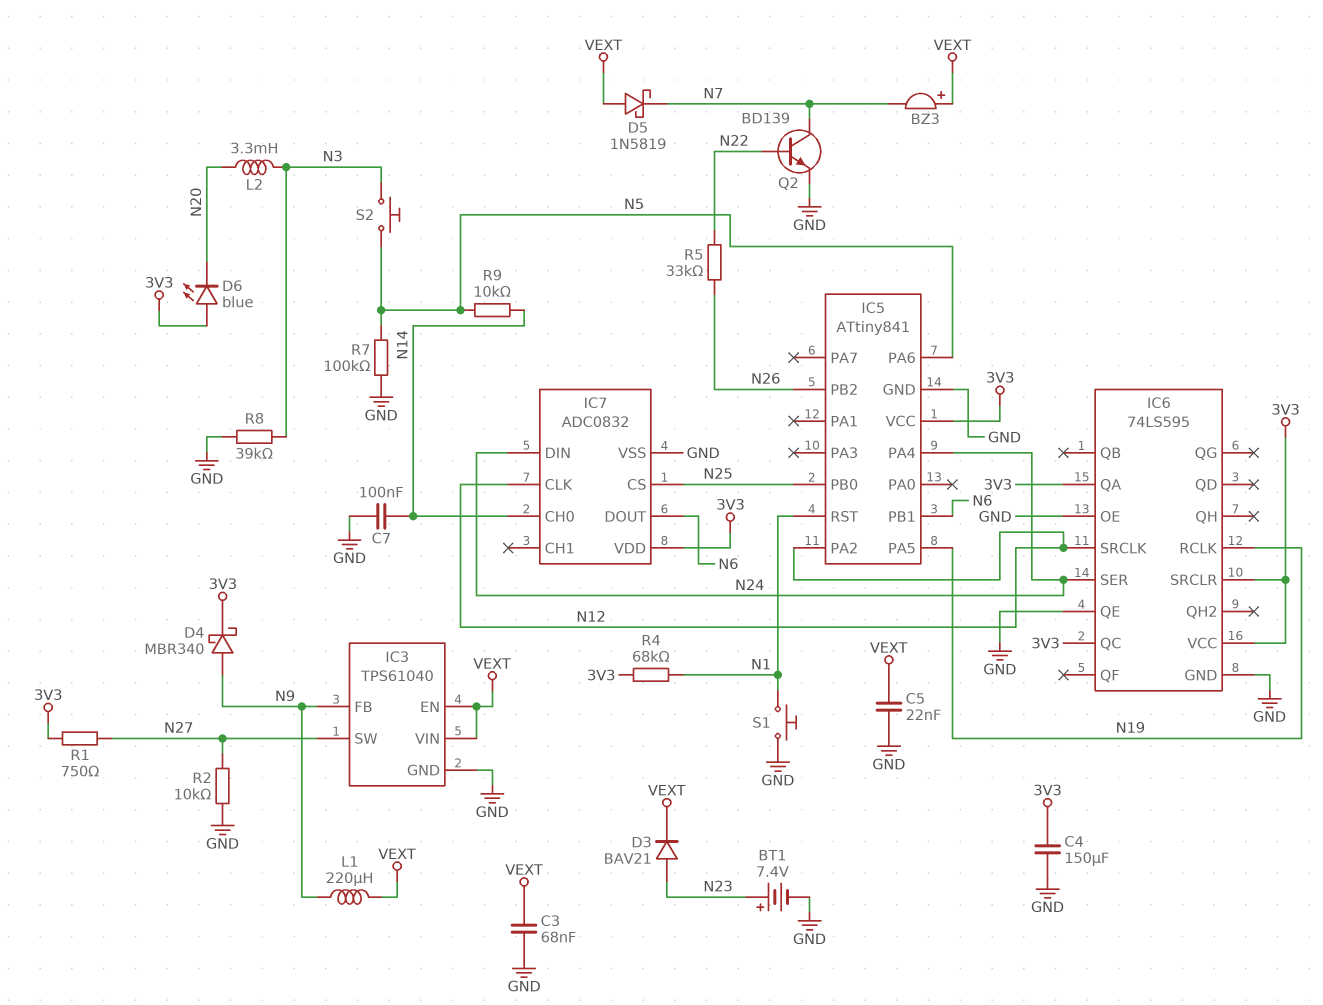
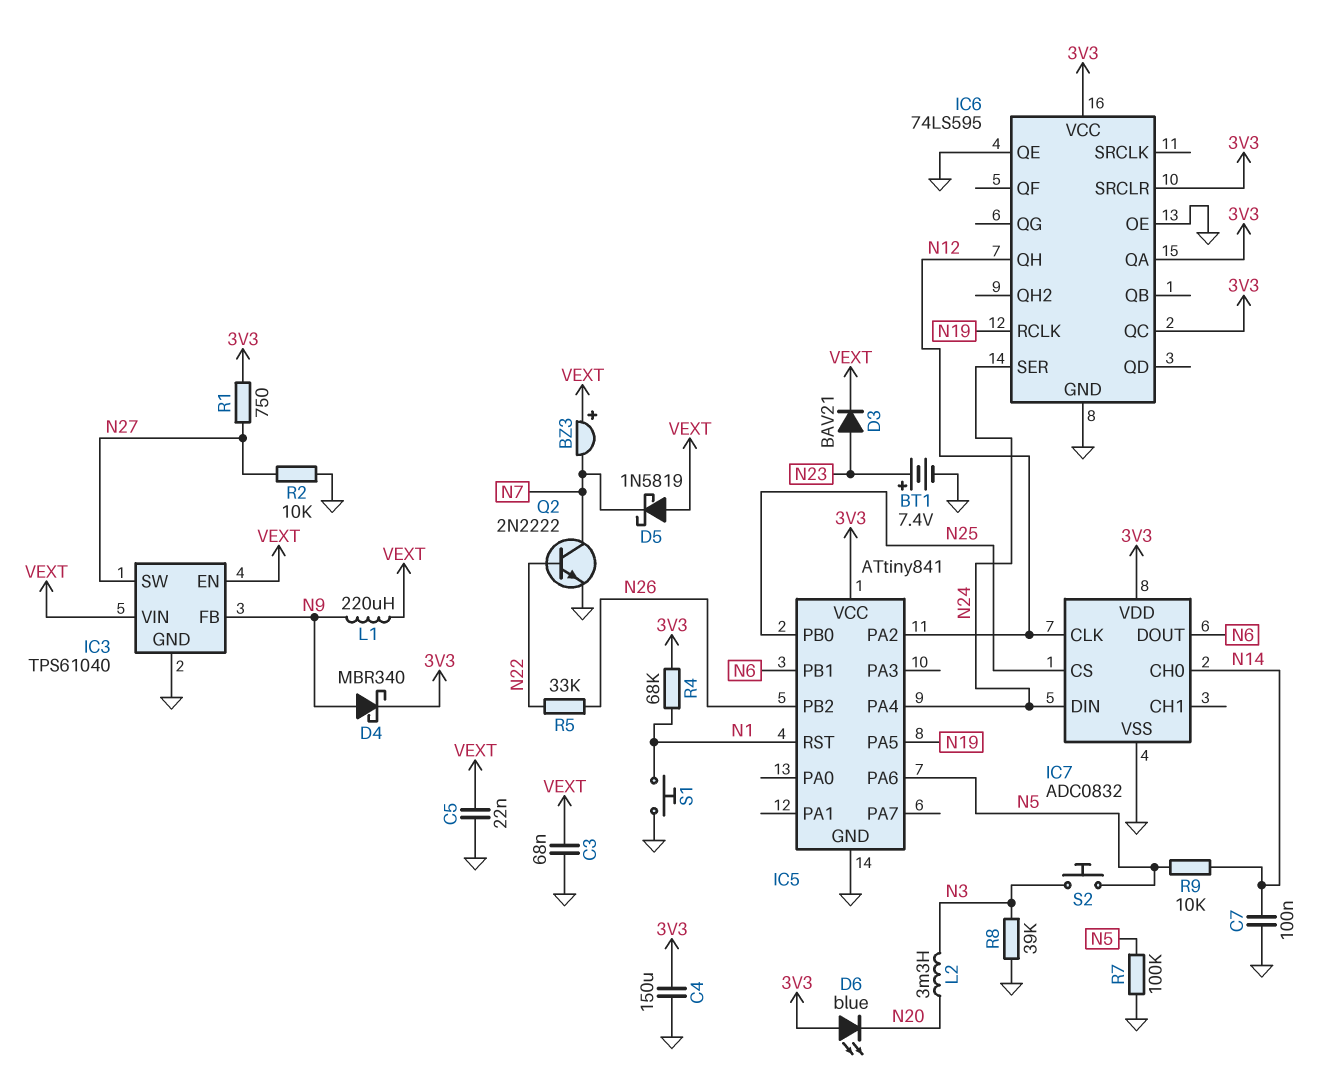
IC6 pin QH: none -> N12
IC6 pin SRCLK: N12 -> none
Q2: NPN BD139 (B N22, C N7, E GND) -> NPN 2N2222 (B N22, C N7, E GND)

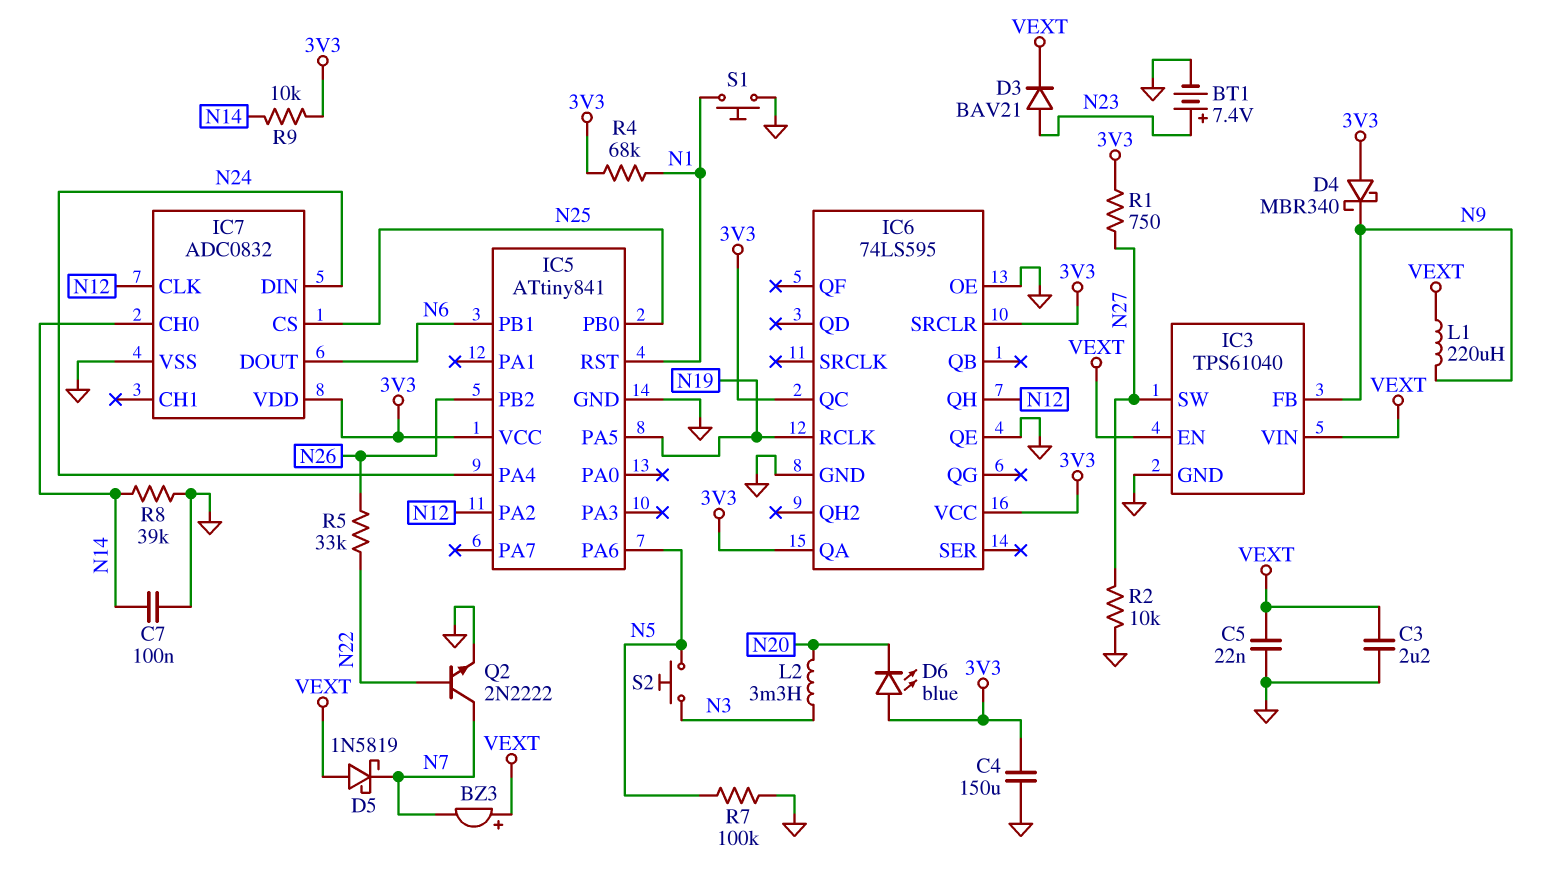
C3: 68nF (GND, VEXT) -> 2.2uF (GND, VEXT)
D4: schottky MBR340 (A N9, K 3V3) -> schottky MBR340 (A 3V3, K N9)
IC6 pin SER: N24 -> none
R8: 39k (GND, N3) -> 39k (GND, N14)
R9: 10k (N5, N14) -> 10k (3V3, N14)

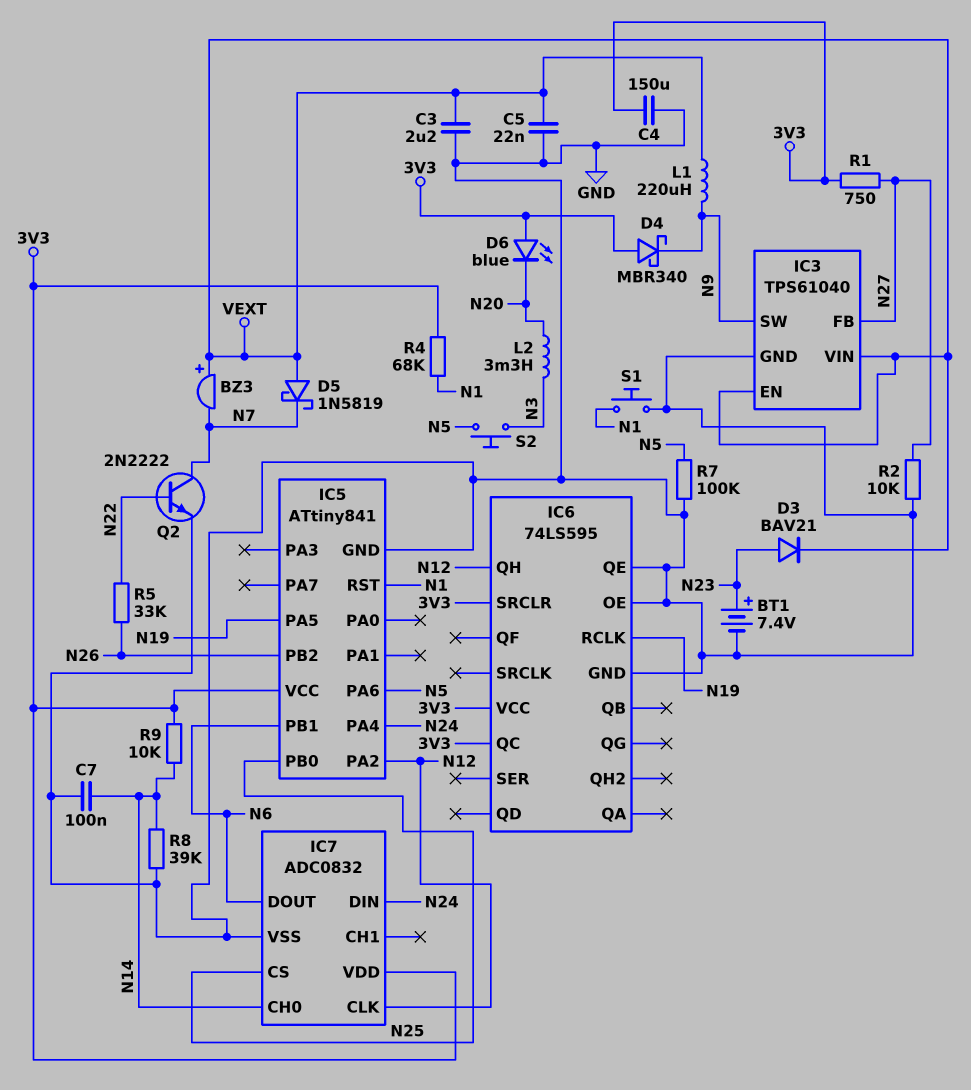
IC3 pin FB: N9 -> N27
IC3 pin SW: N27 -> N9
IC6 pin QA: 3V3 -> none

